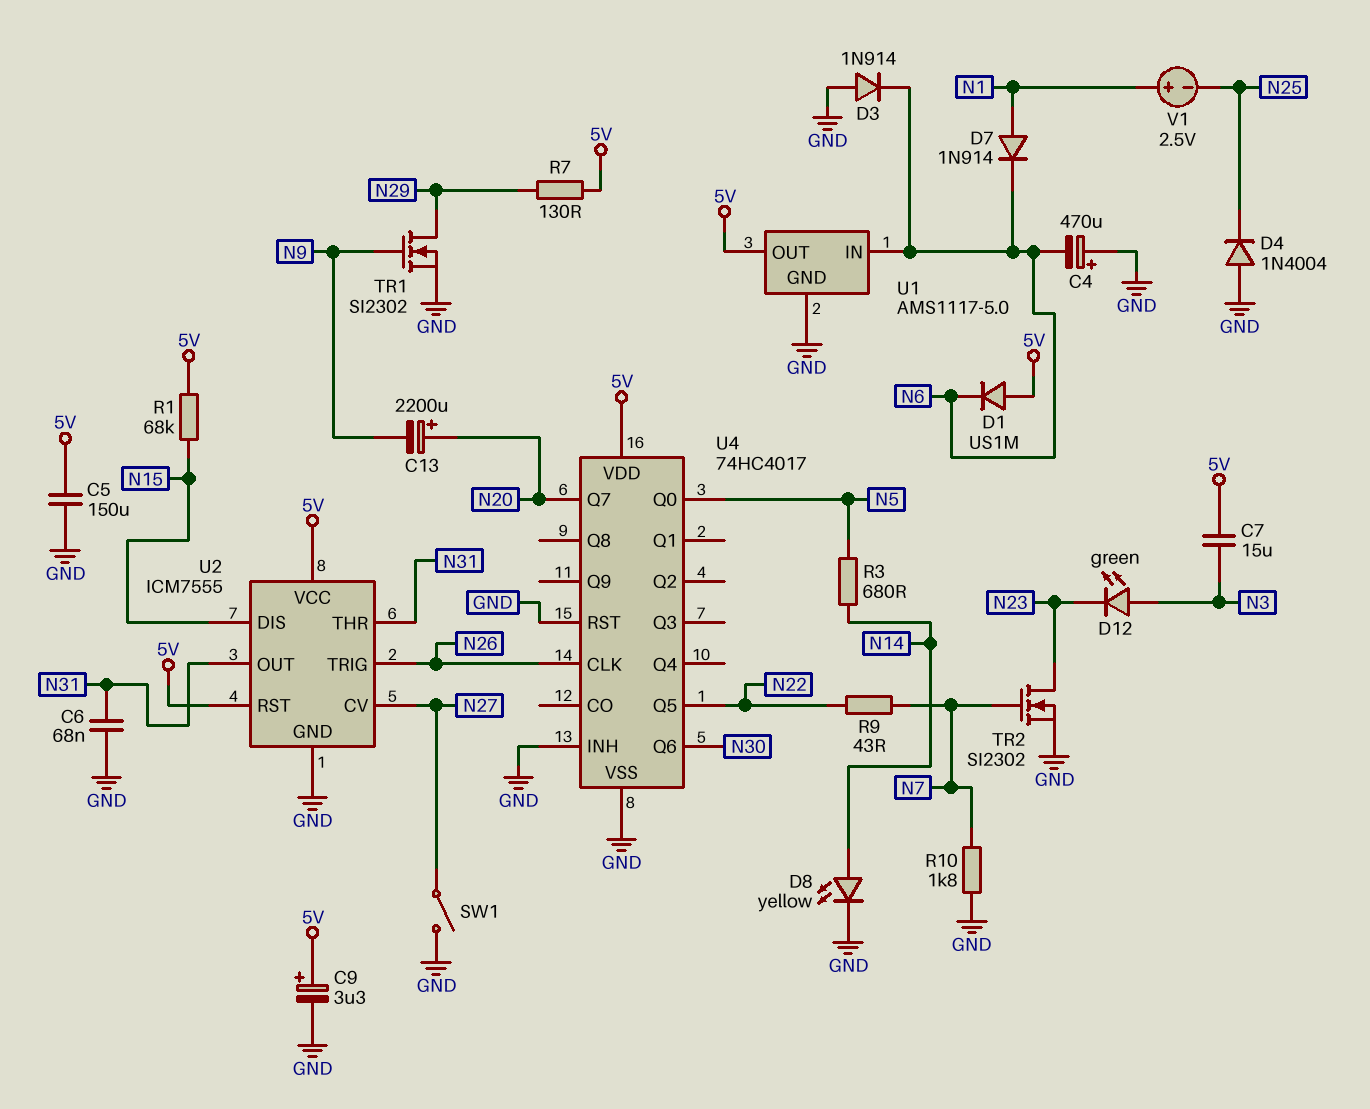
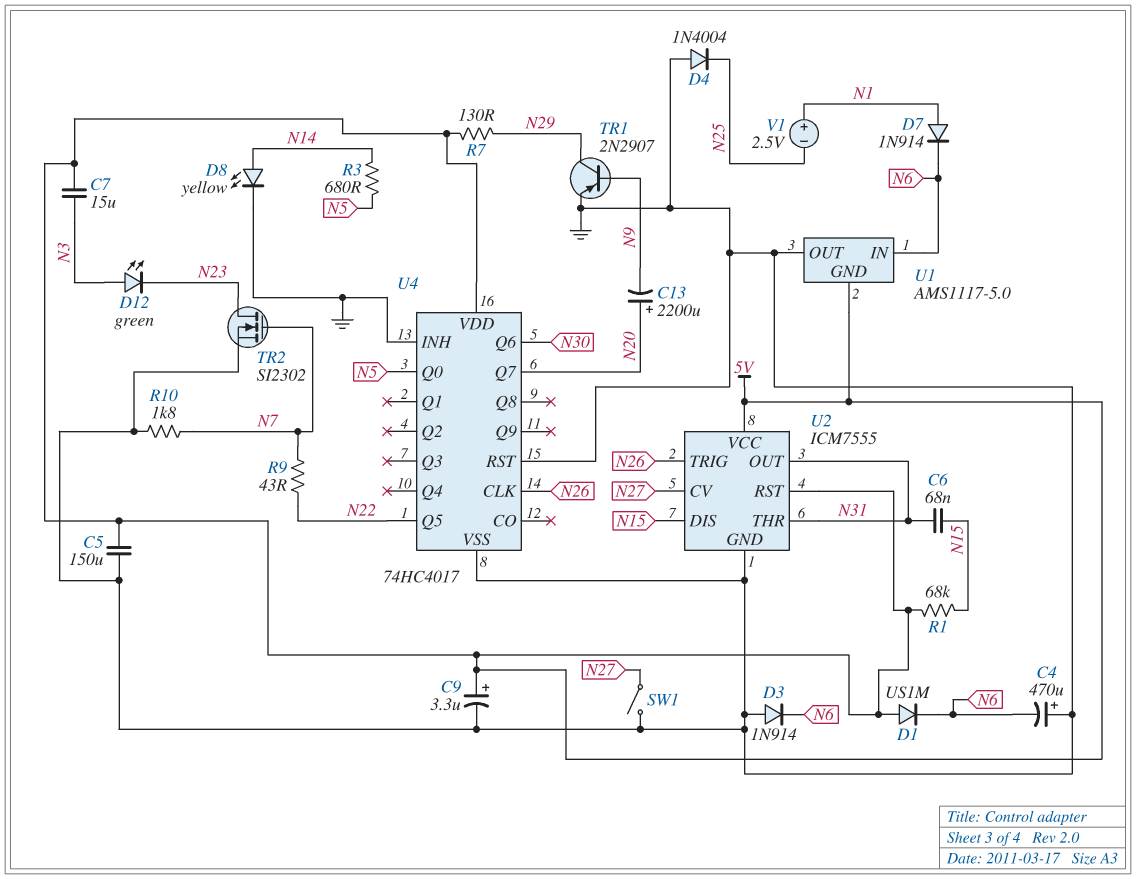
C6: 68nF (GND, N31) -> 68nF (N15, N31)
TR1: NMOS SI2302 (G N9, D N29, S GND) -> PNP 2N2907 (B N9, C N29, E GND)
U1 pin GND: GND -> 5V
U1 pin OUT: 5V -> GND

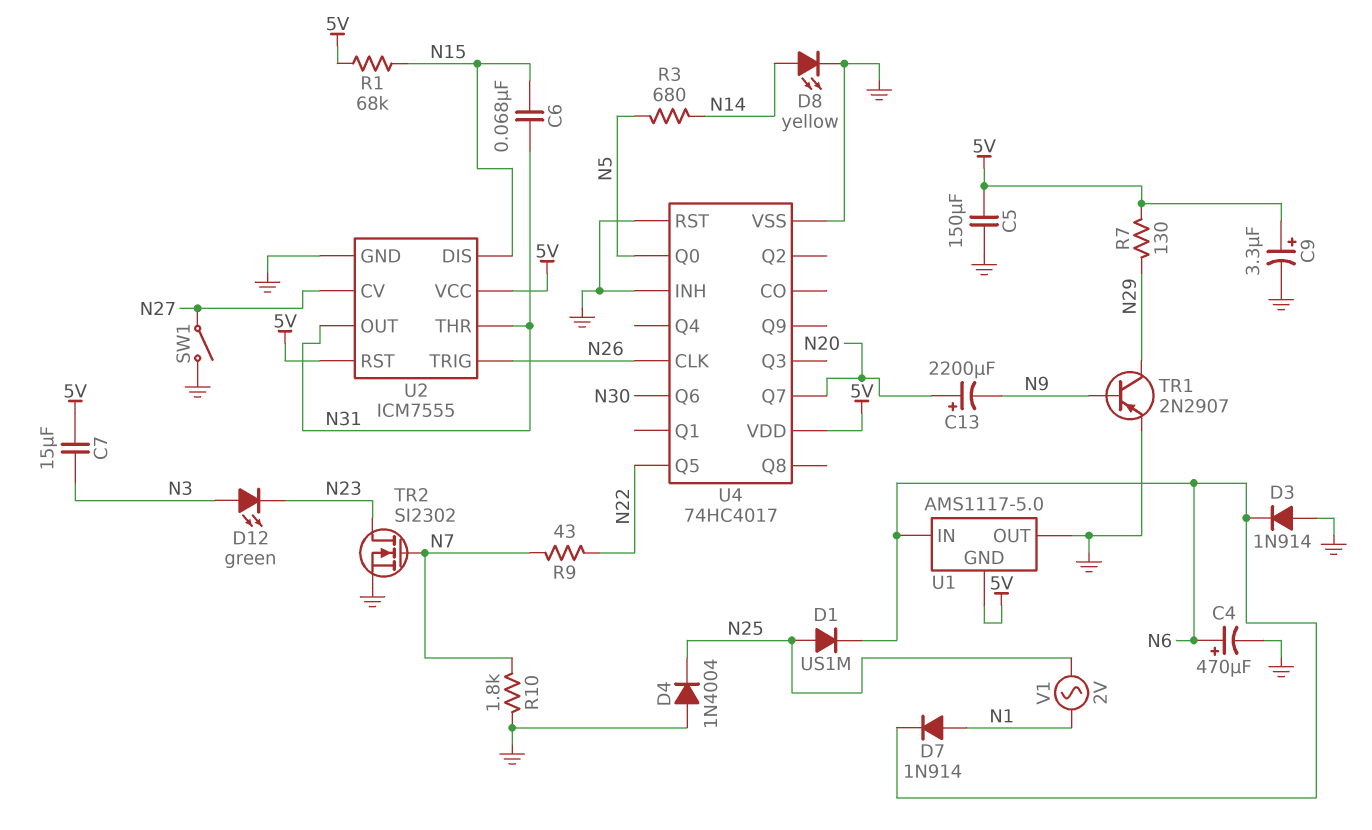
C4: 470uF (plus GND, minus N6) -> 470uF (plus N6, minus GND)
D1: diode US1M (A 5V, K N6) -> diode US1M (A N25, K N6)
V1: 2.5V (plus N1, minus N25) -> AC 2V (N1, N25)

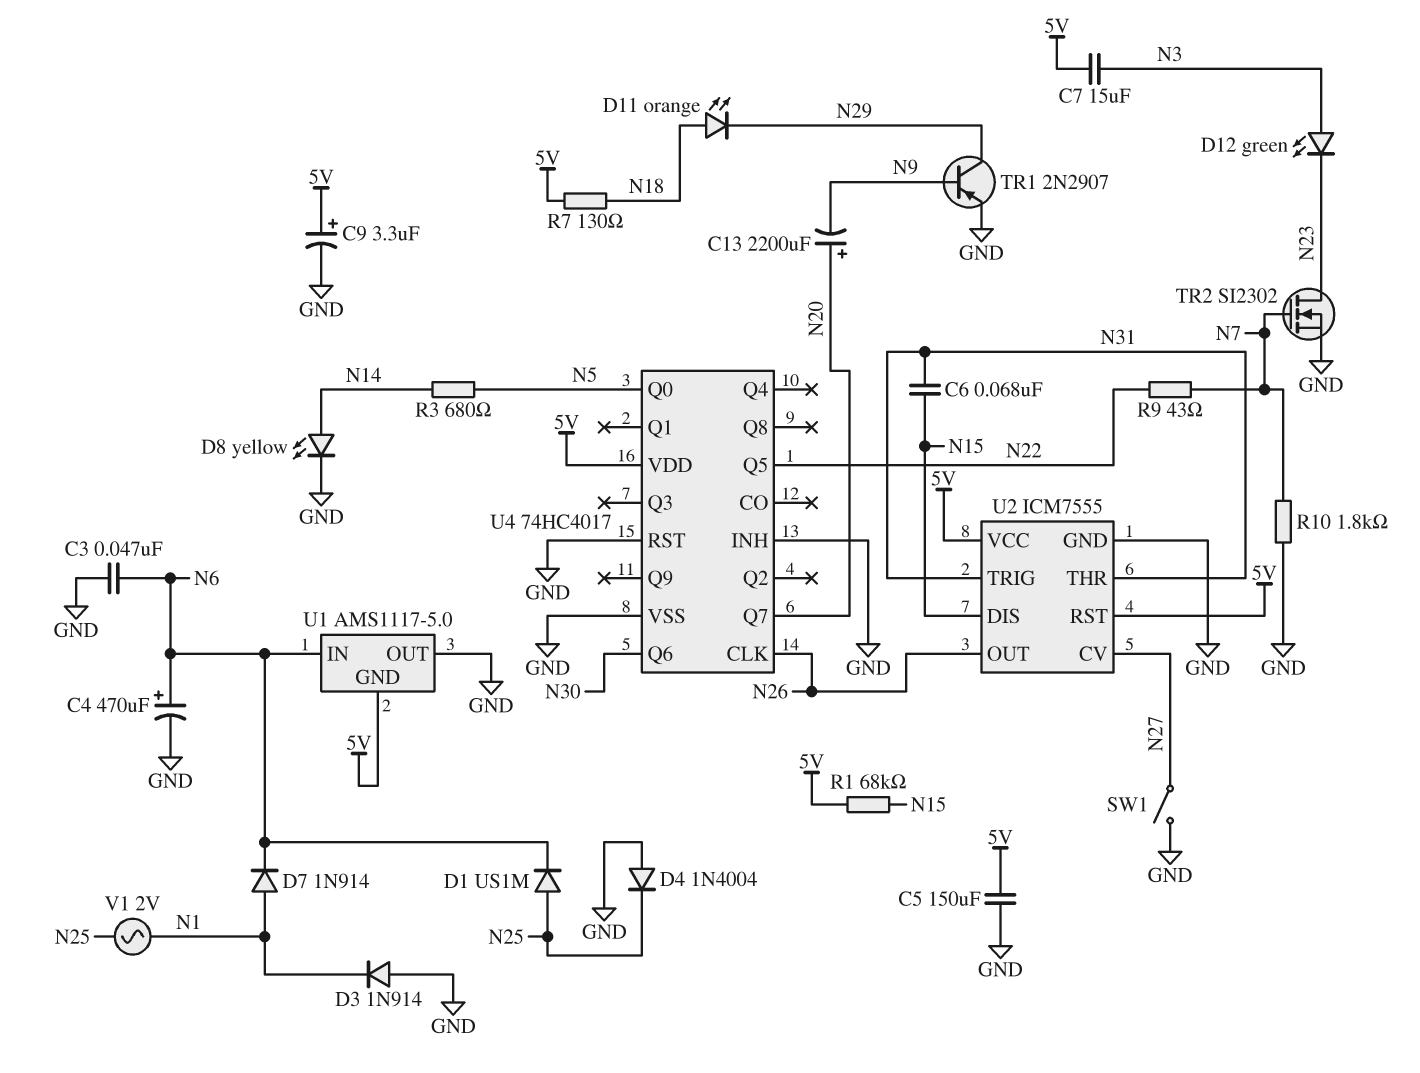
C3: none -> 47nF (GND, N6)
D3: diode 1N914 (A GND, K N6) -> diode 1N914 (A GND, K N1)
D11: none -> LED orange (A N18, K N29)
R7: 130 (5V, N29) -> 130 (5V, N18)
U2 pin OUT: N31 -> N26
U2 pin TRIG: N26 -> N31

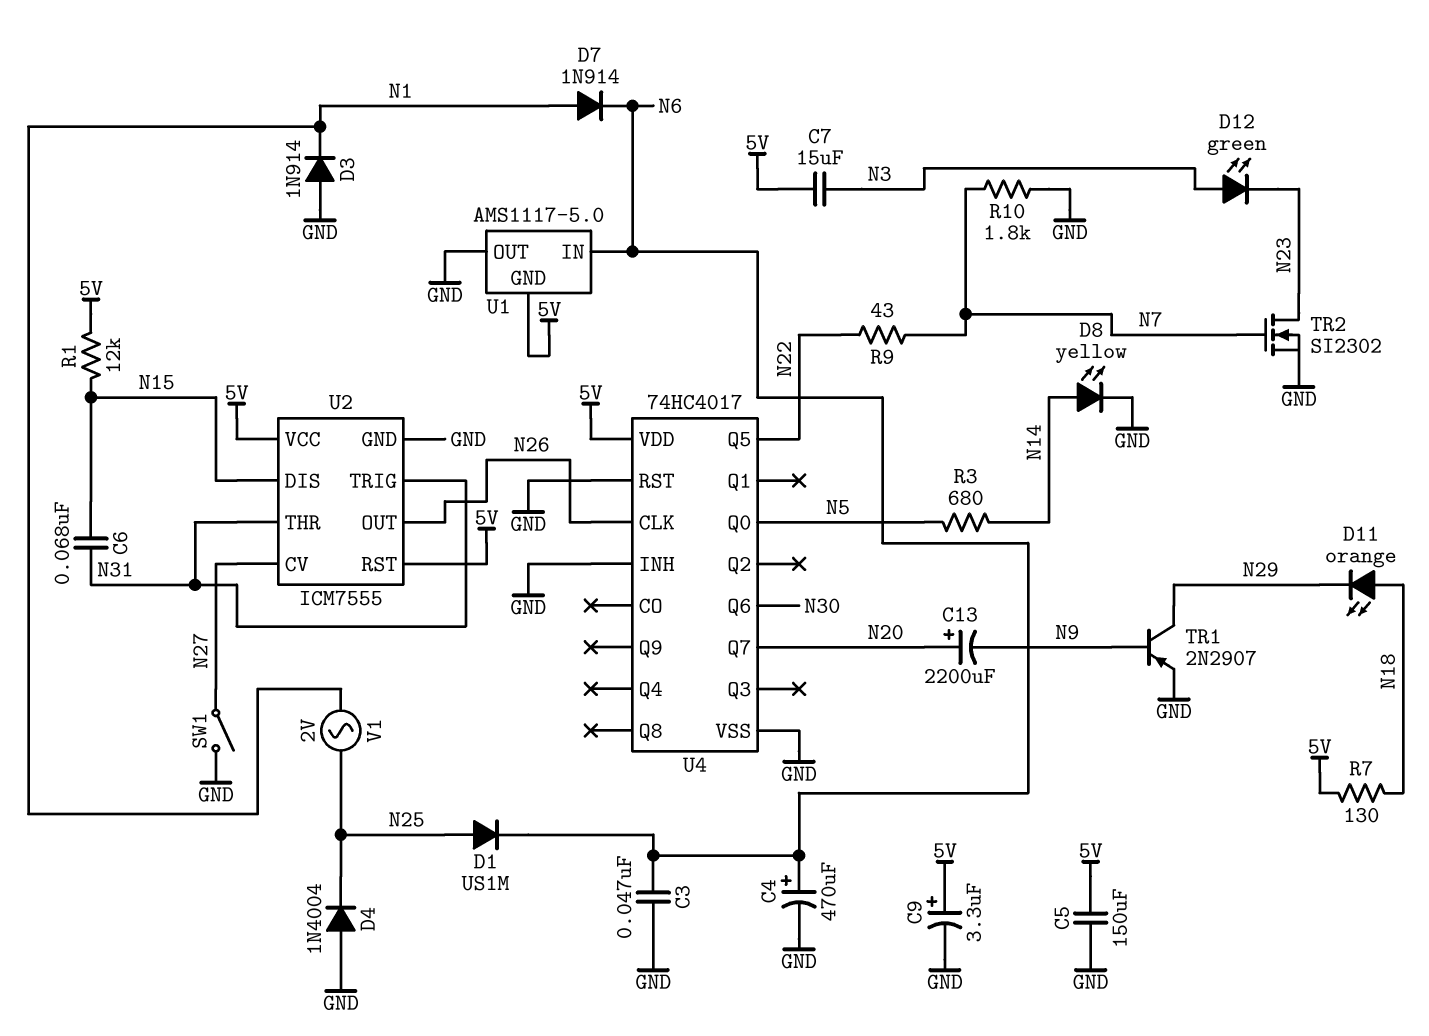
R1: 68k (5V, N15) -> 12k (5V, N15)

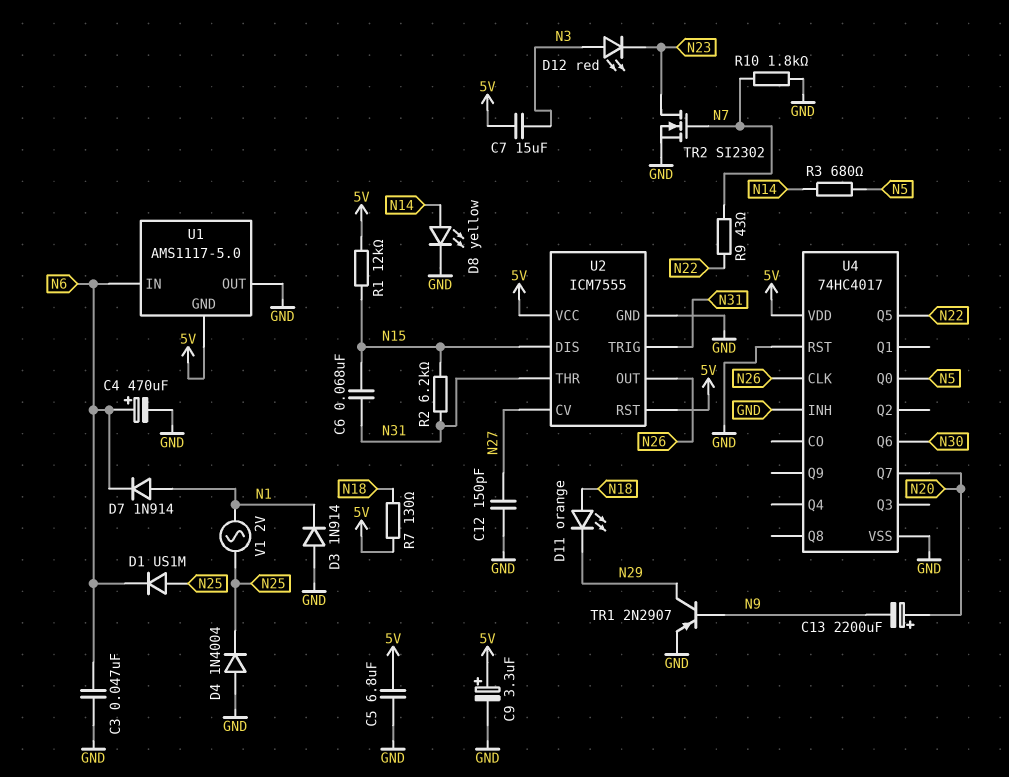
C5: 150uF (5V, GND) -> 6.8uF (5V, GND)
C12: none -> 150pF (GND, N27)
D12: LED green (A N3, K N23) -> LED red (A N3, K N23)
R2: none -> 6.2k (N15, N31)
SW1: switch (GND, N27) -> none

